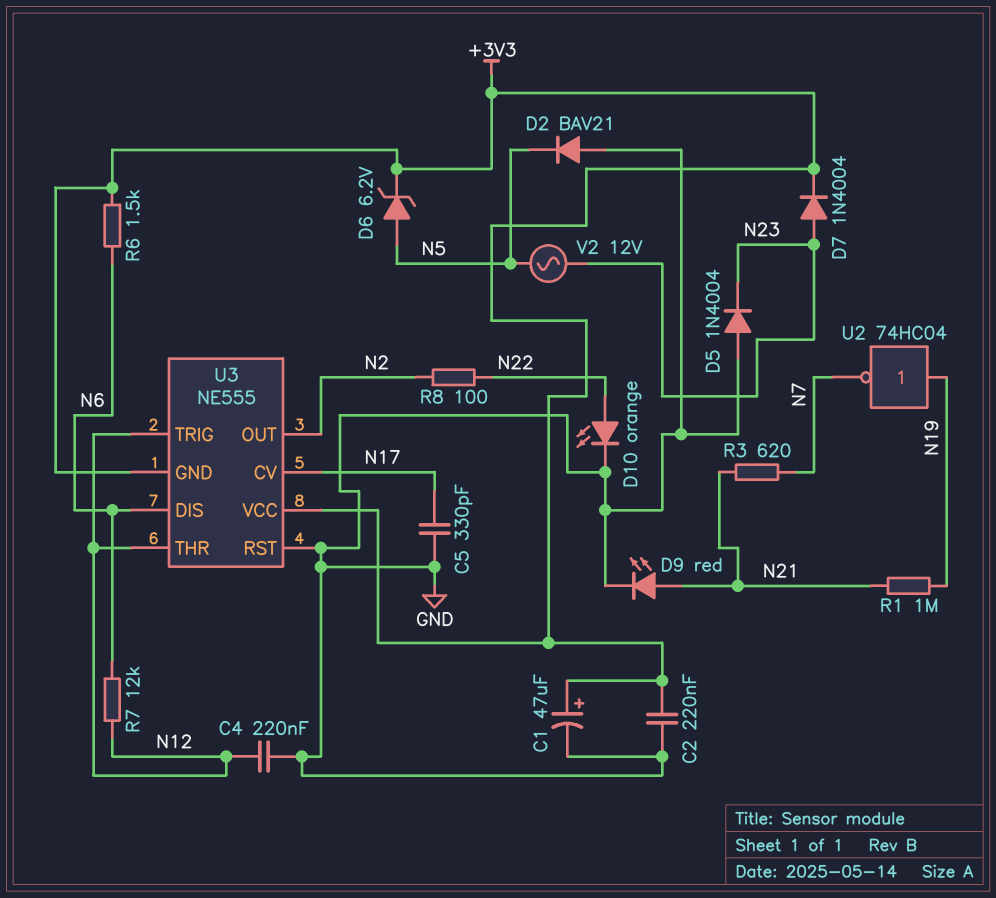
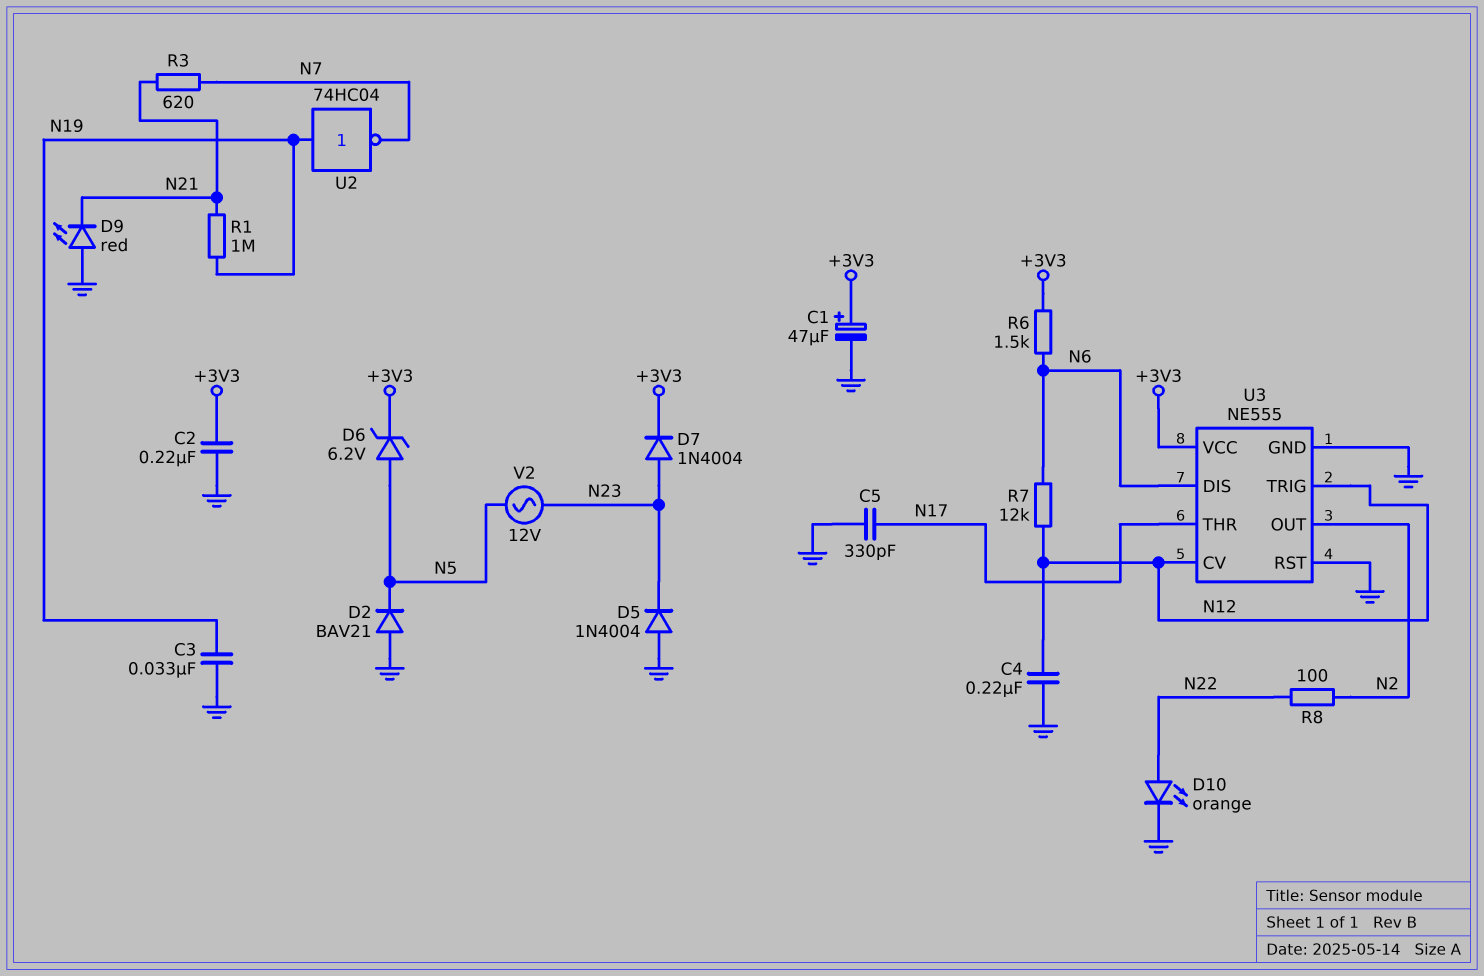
C3: none -> 33nF (GND, N19)
D9: LED red (A N21, K GND) -> LED red (A GND, K N21)
U3 pin CV: N17 -> N12
U3 pin GND: +3V3 -> GND
U3 pin THR: N12 -> N17

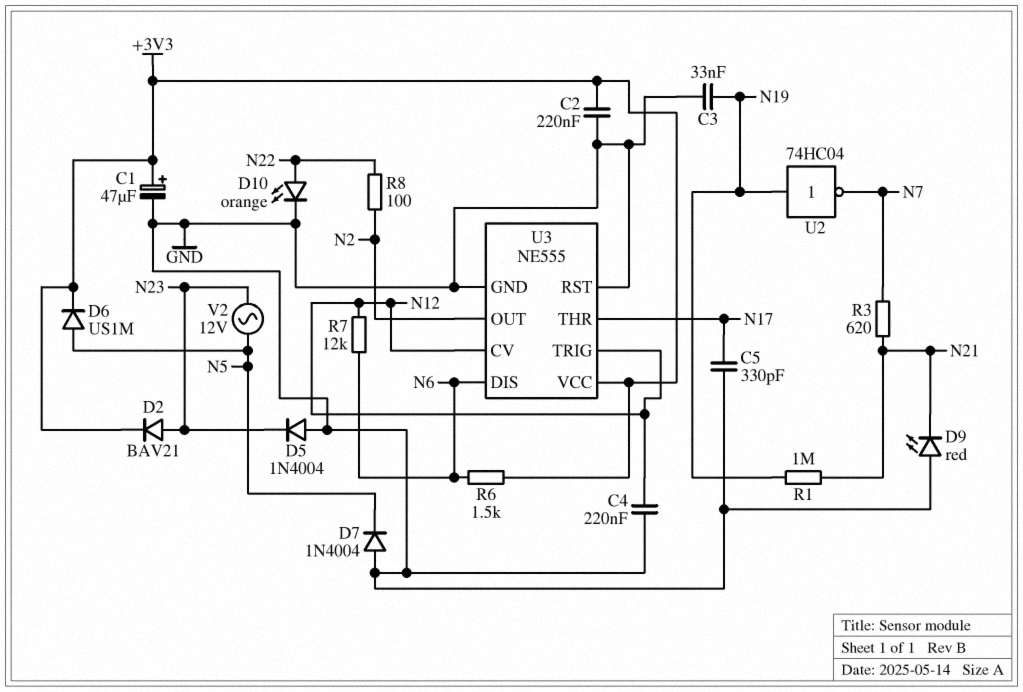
D2: diode BAV21 (A GND, K N5) -> diode BAV21 (A N23, K +3V3)
D6: zener 6.2V (A N5, K +3V3) -> diode US1M (A N5, K +3V3)
D7: diode 1N4004 (A N23, K +3V3) -> diode 1N4004 (A GND, K N5)

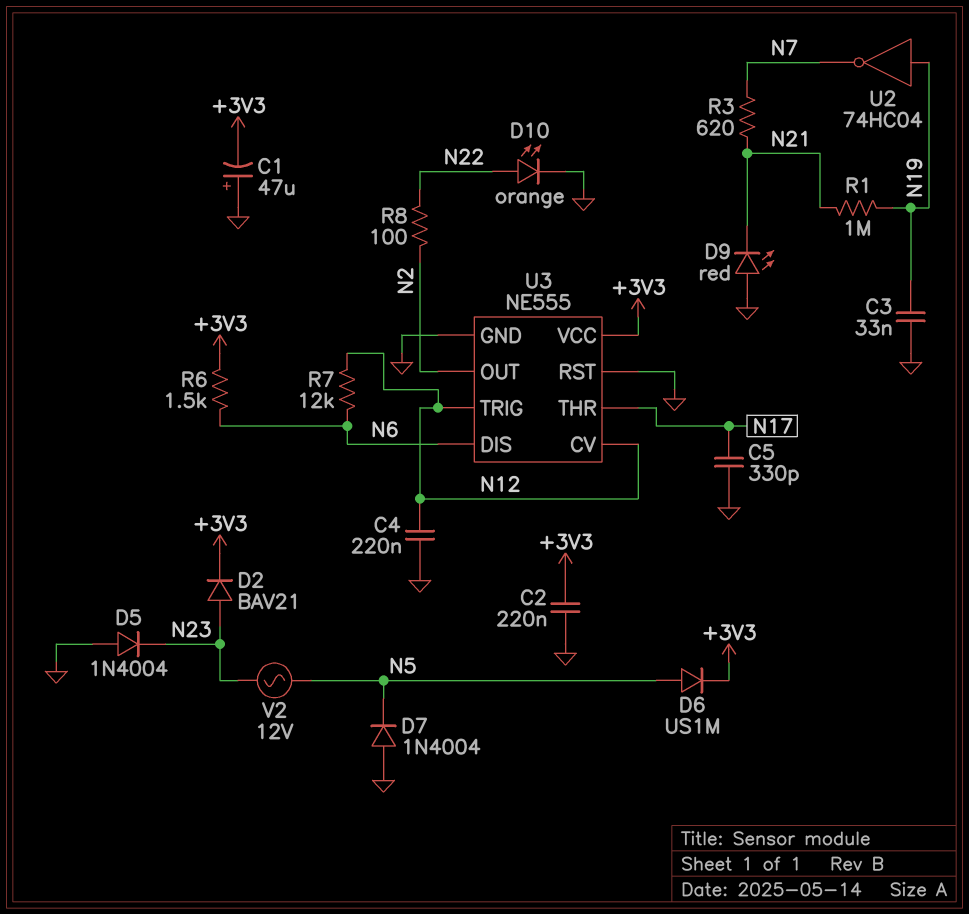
C1: 47uF (plus +3V3, minus GND) -> 47uF (plus GND, minus +3V3)

